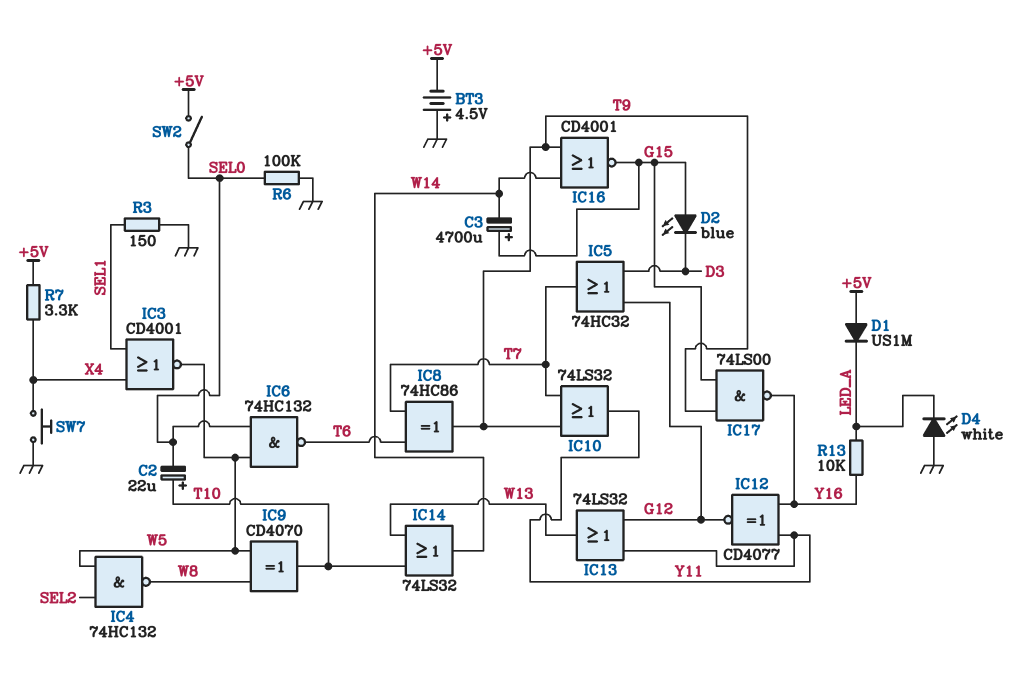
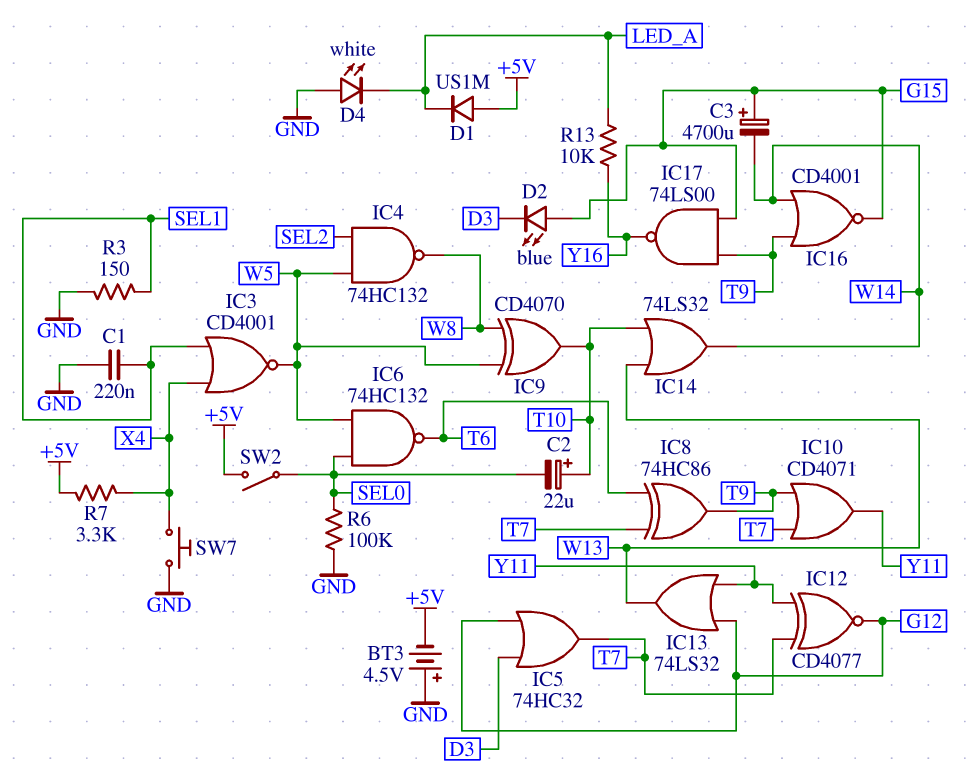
C1: none -> 220nF (GND, SEL1)
IC10: OR 74LS32 (in T7, in T9, out Y11) -> OR CD4071 (in T7, in T9, out Y11)
IC12: XNOR CD4077 (in Y11, in Y16, out G12) -> XNOR CD4077 (in T7, in Y11, out G12)

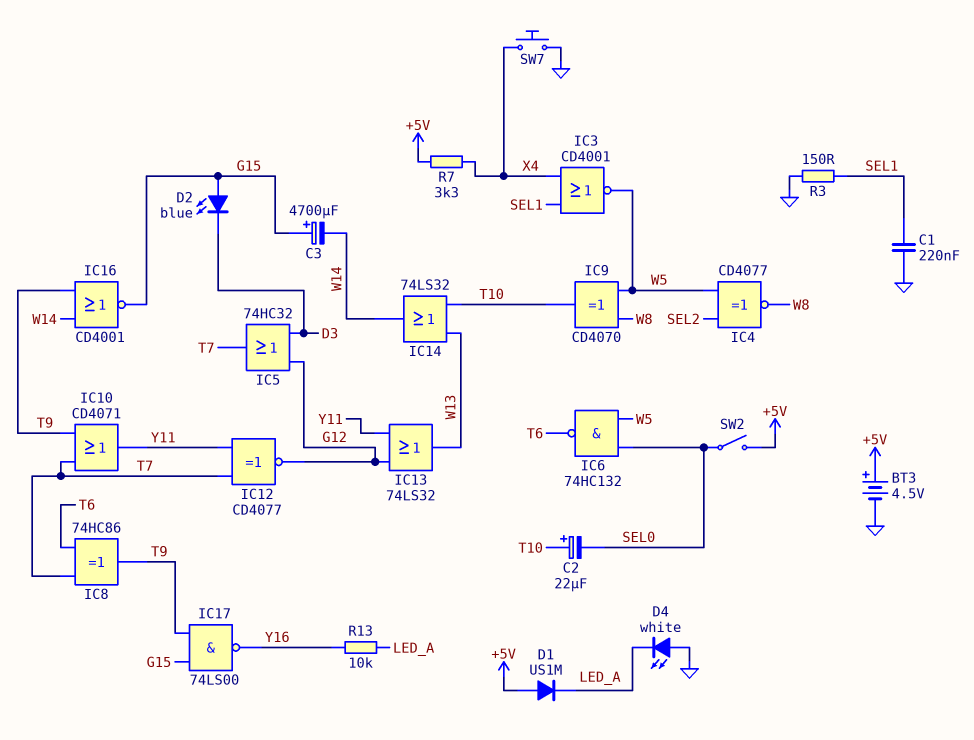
BT3: 4.5V (plus GND, minus +5V) -> 4.5V (plus +5V, minus GND)
IC4: NAND 74HC132 (in SEL2, in W5, out W8) -> XNOR CD4077 (in SEL2, in W5, out W8)
R6: 100k (GND, SEL0) -> none

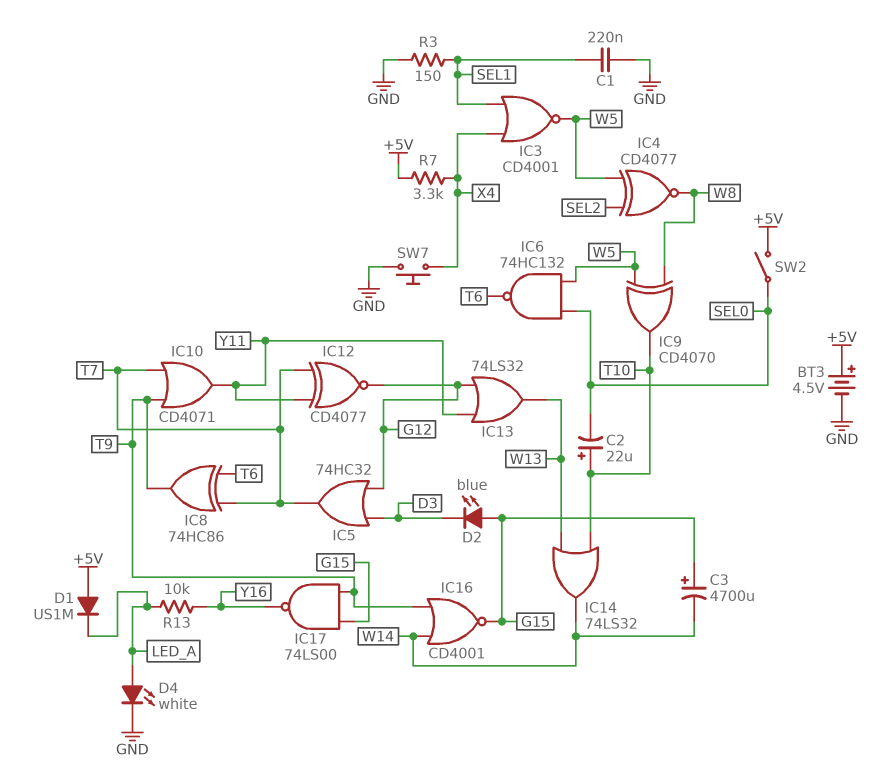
D4: LED white (A GND, K LED_A) -> LED white (A LED_A, K GND)

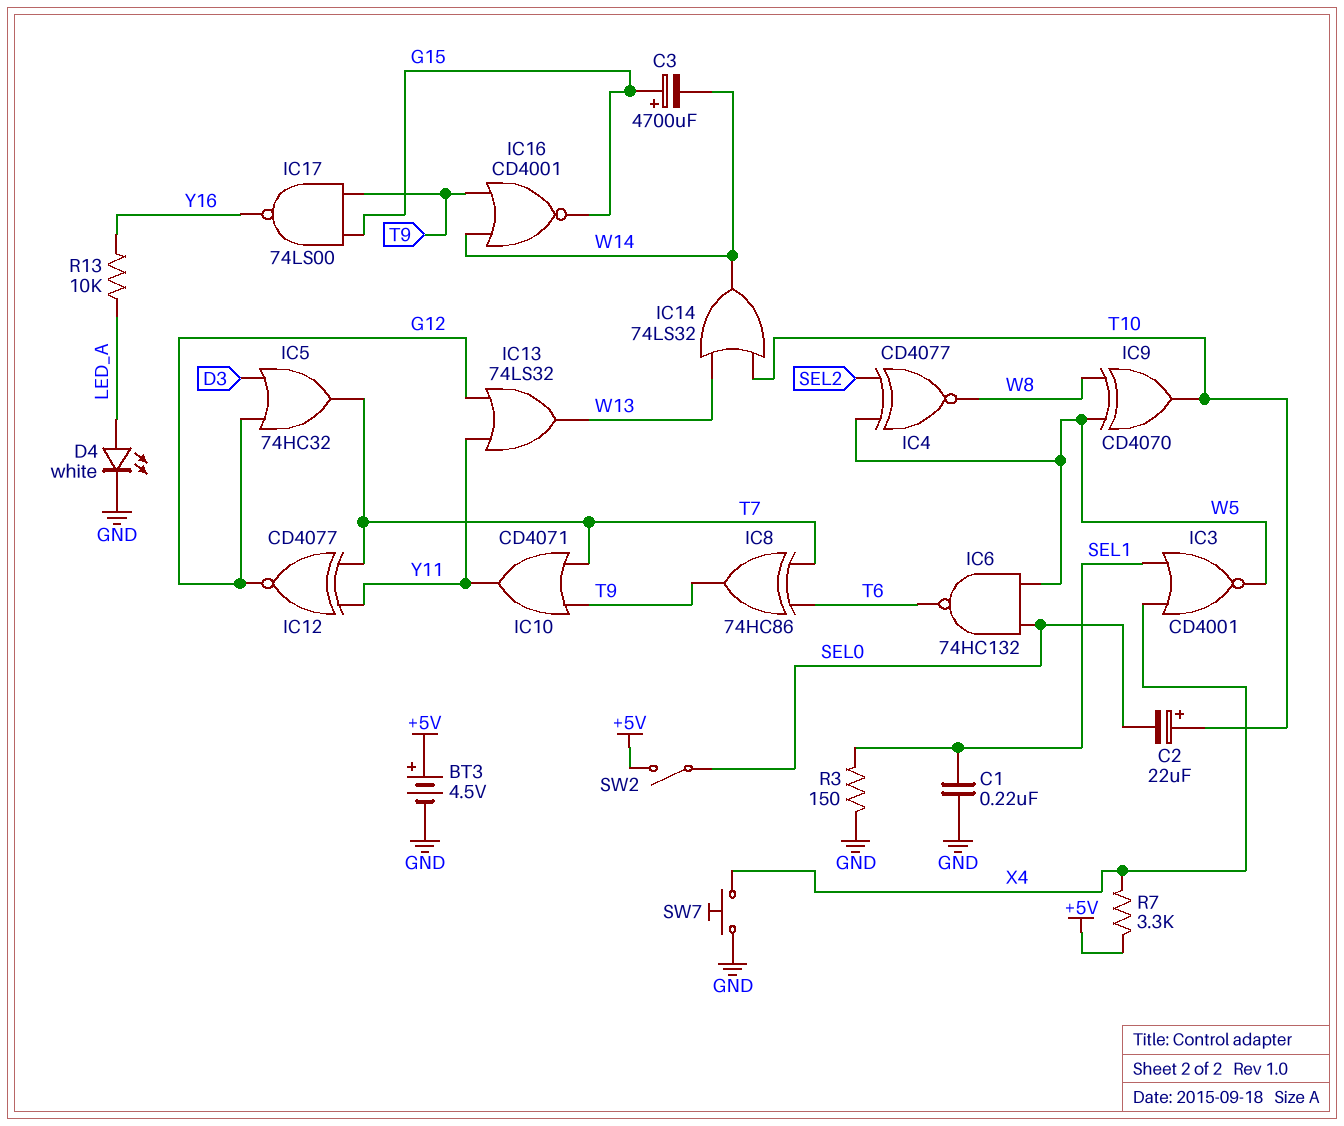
D1: diode US1M (A +5V, K LED_A) -> none
D2: LED blue (A G15, K D3) -> none

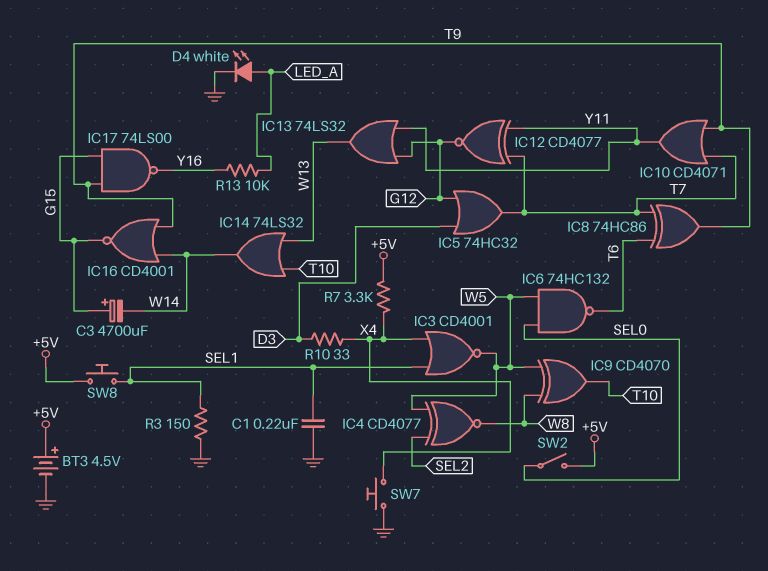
C2: 22uF (plus T10, minus SEL0) -> none
R10: none -> 33 (D3, X4)
SW8: none -> button (+5V, SEL1)

